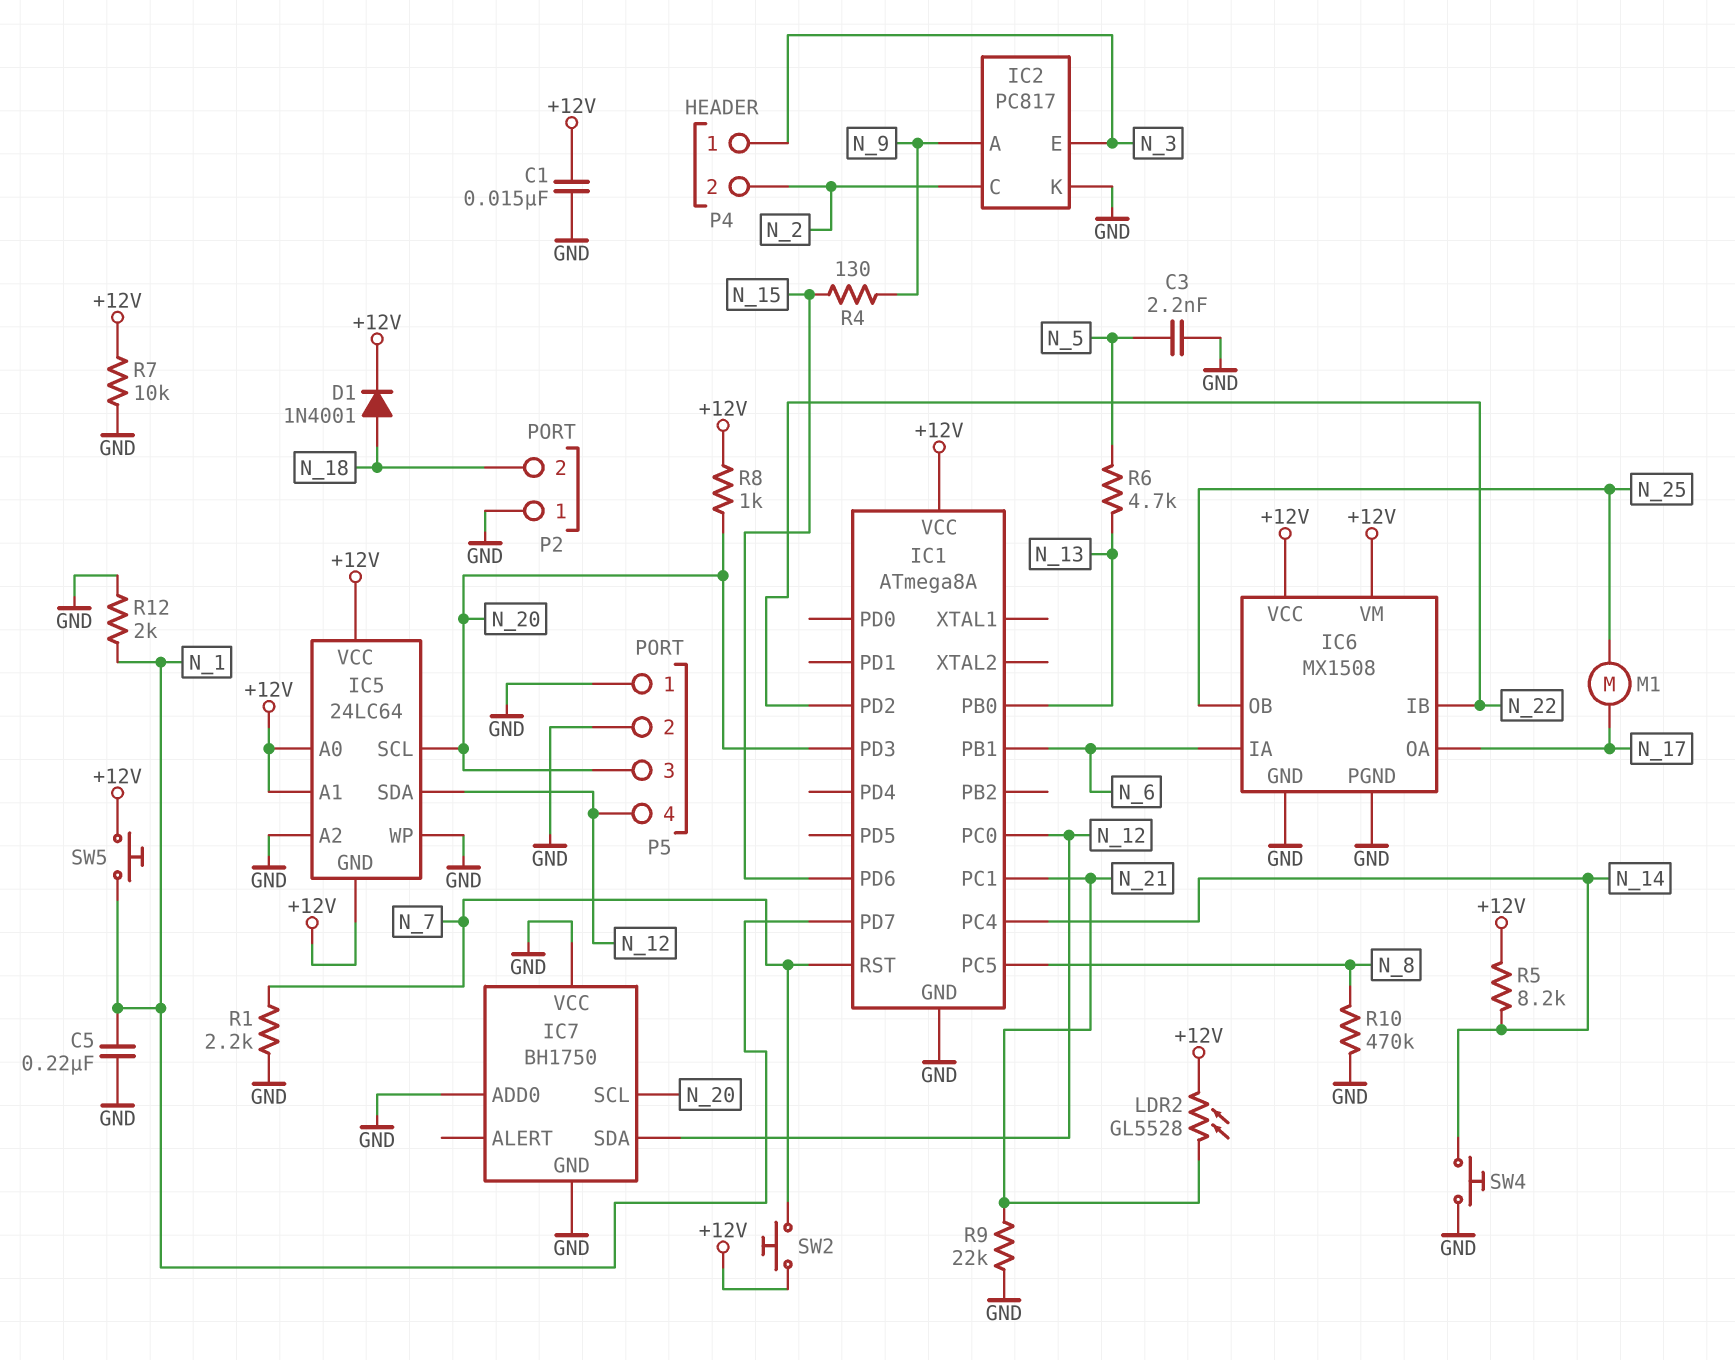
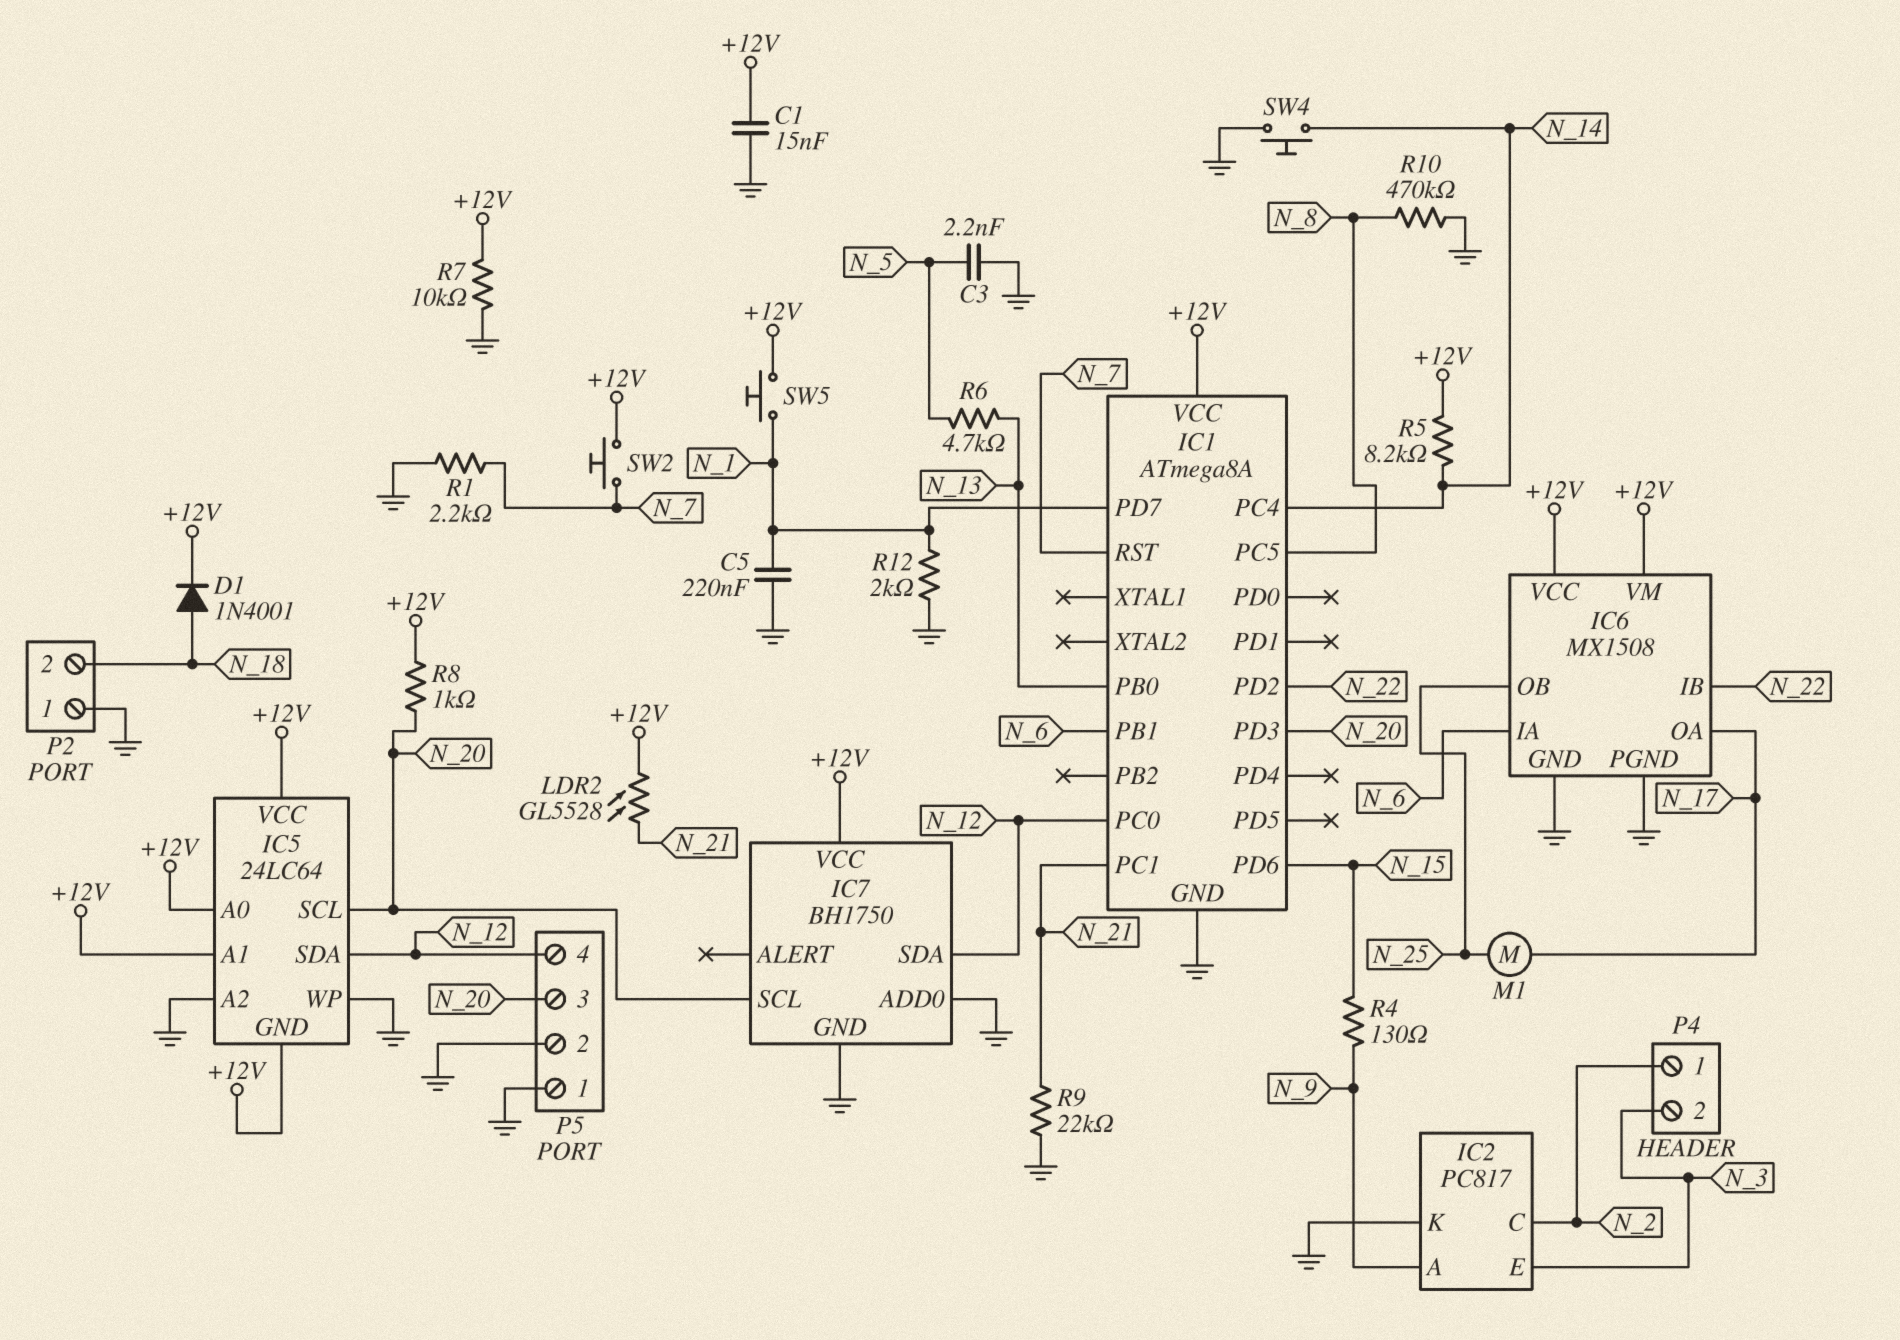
IC7 pin VCC: GND -> +12V
P4 pin 1: N_3 -> N_2
P4 pin 2: N_2 -> N_3

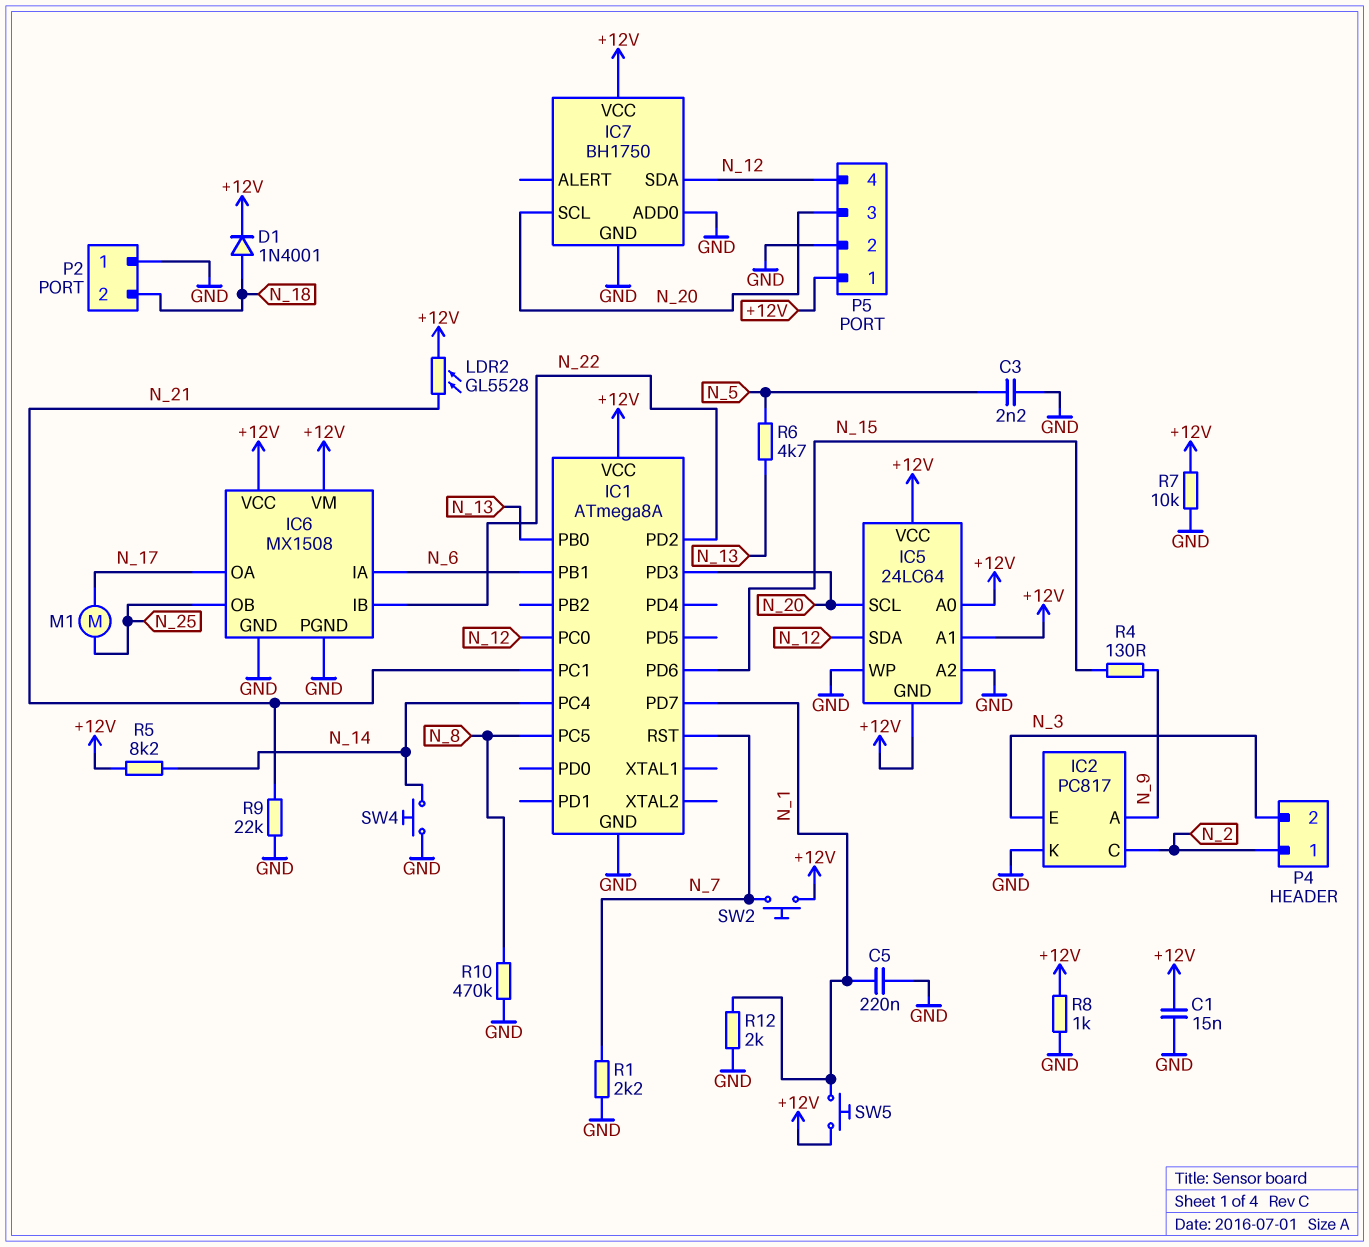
P5 pin 1: GND -> +12V
R8: 1k (+12V, N_20) -> 1k (+12V, GND)

